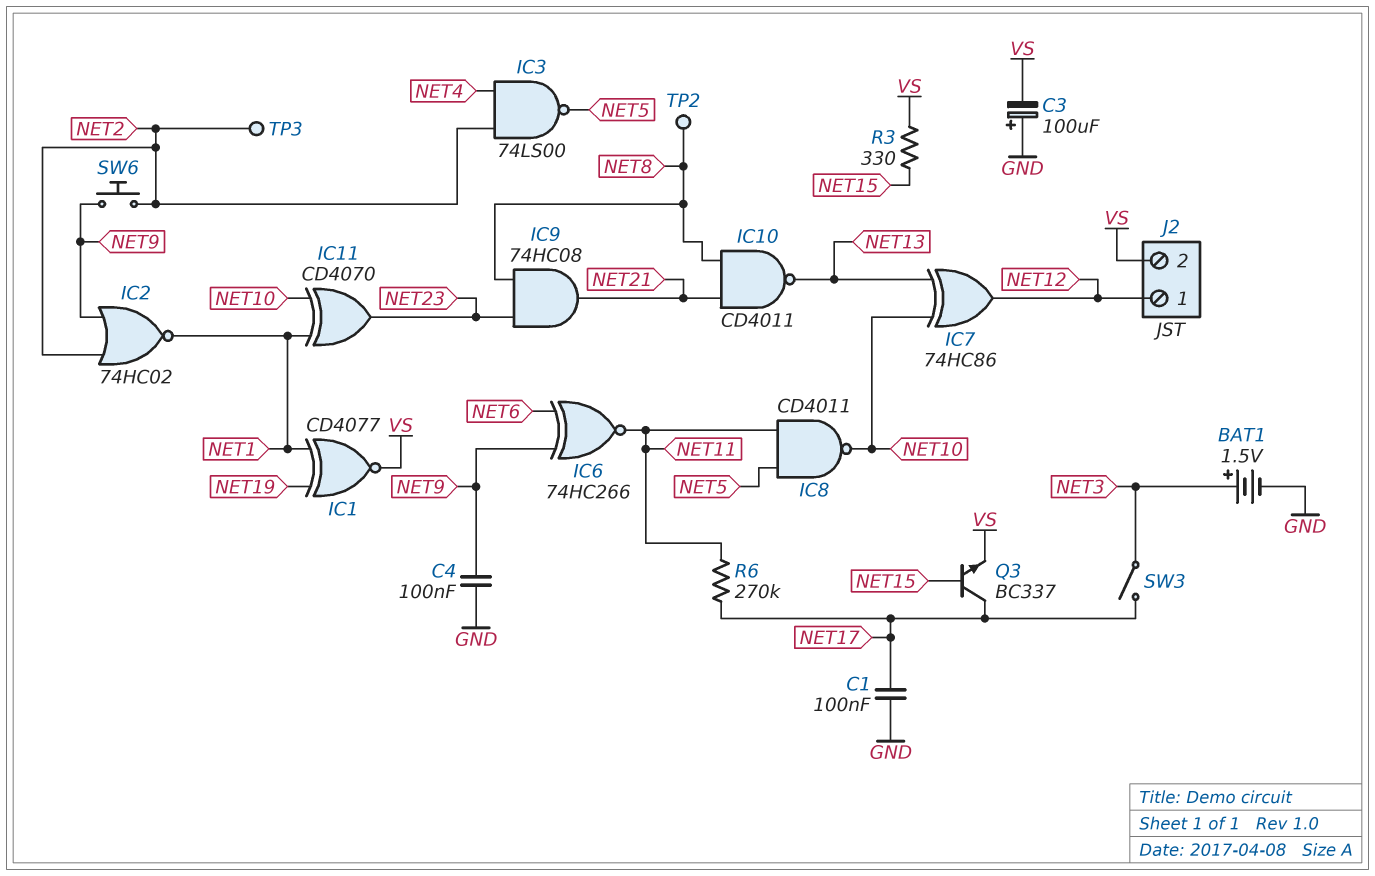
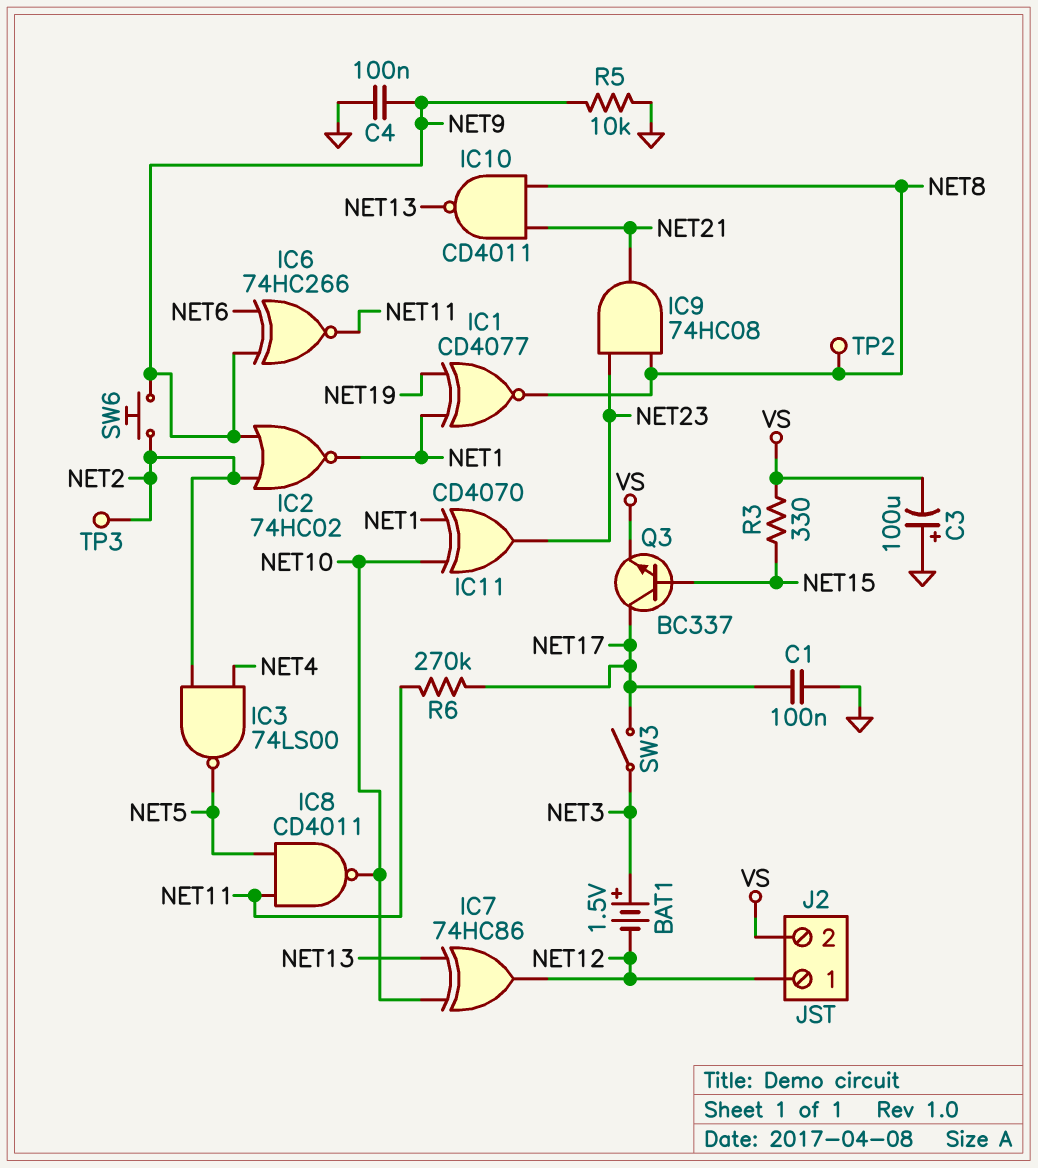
BAT1: 1.5V (plus NET3, minus GND) -> 1.5V (plus NET3, minus NET12)
IC1: XNOR CD4077 (in NET1, in NET19, out VS) -> XNOR CD4077 (in NET1, in NET19, out NET8)
R5: none -> 10k (GND, NET9)

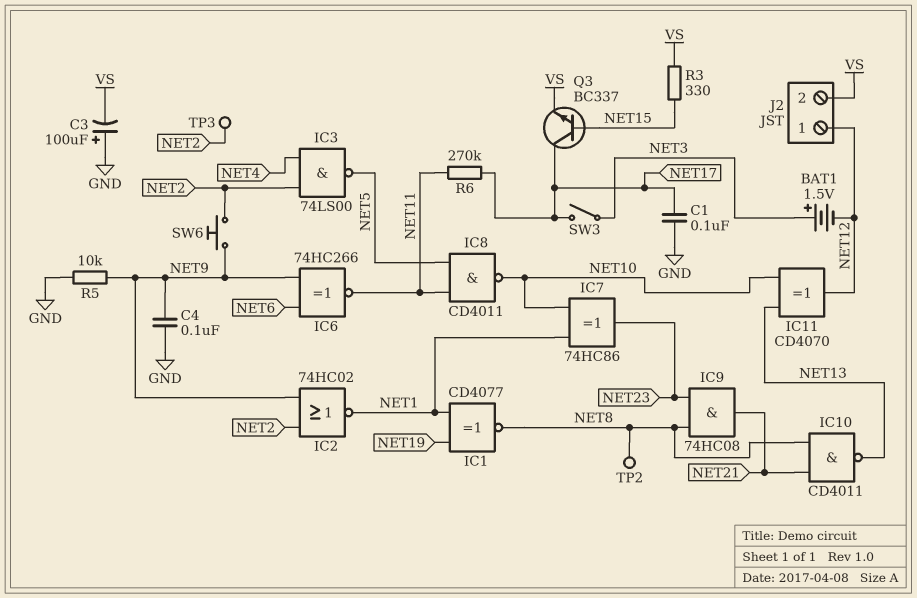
IC7: XOR 74HC86 (in NET10, in NET13, out NET12) -> XOR 74HC86 (in NET1, in NET10, out NET23)
IC11: XOR CD4070 (in NET1, in NET10, out NET23) -> XOR CD4070 (in NET10, in NET13, out NET12)

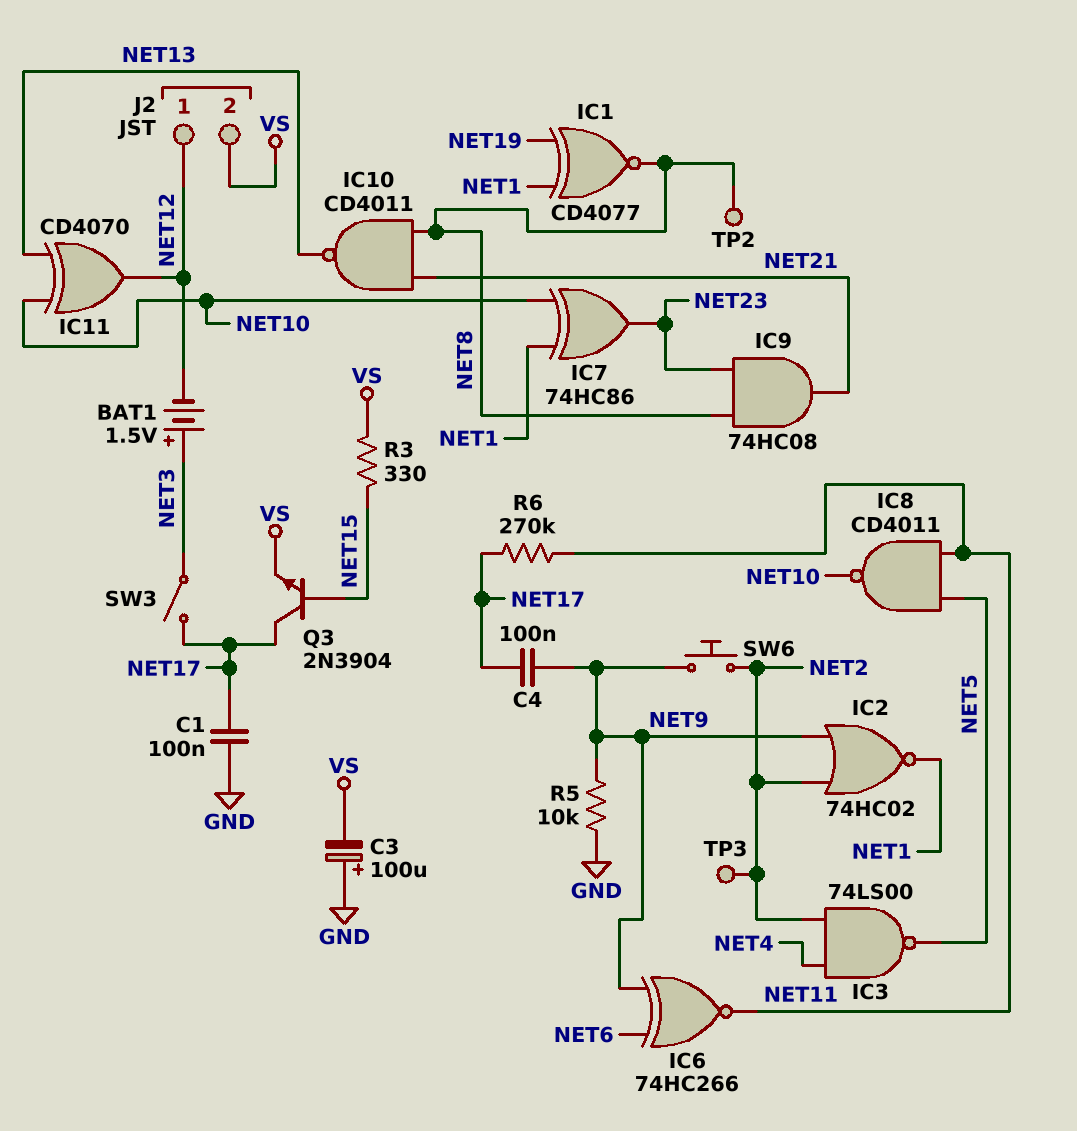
C4: 100nF (GND, NET9) -> 100nF (NET9, NET17)
Q3: NPN BC337 (B NET15, C NET17, E VS) -> NPN 2N3904 (B NET15, C NET17, E VS)

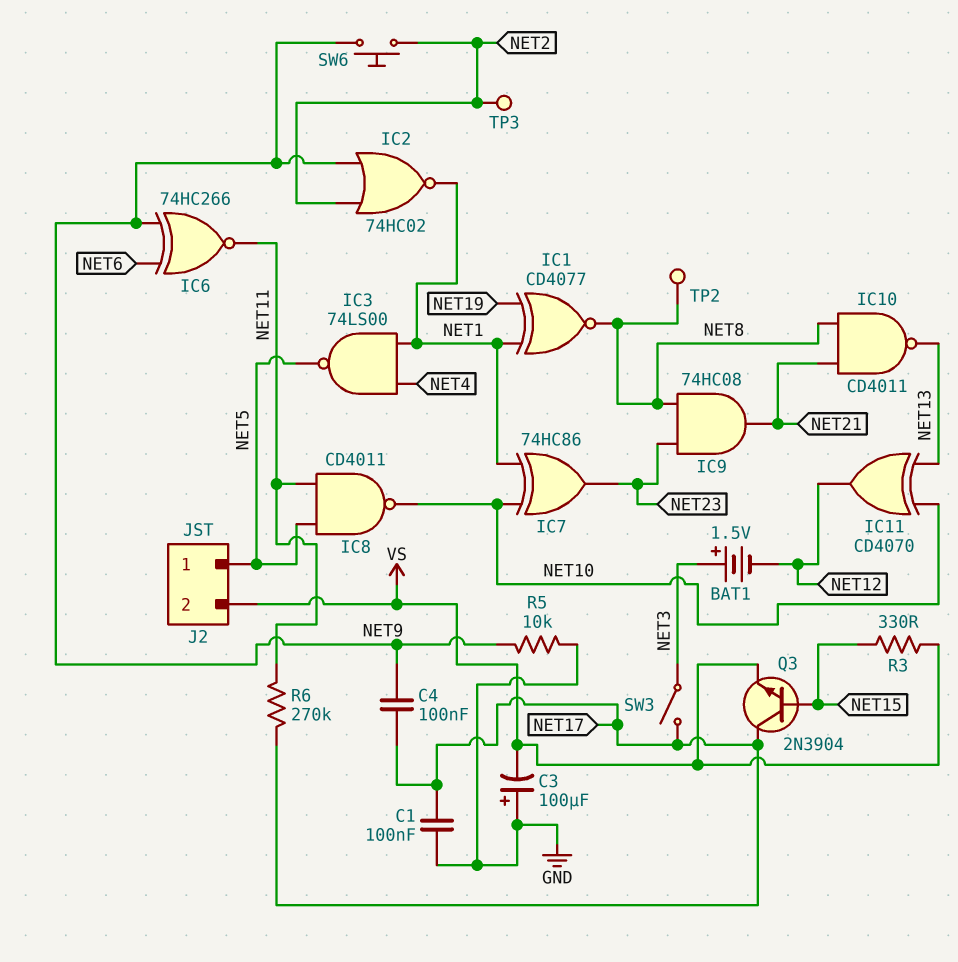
IC3: NAND 74LS00 (in NET2, in NET4, out NET5) -> NAND 74LS00 (in NET1, in NET4, out NET5)
J2 pin 1: NET12 -> NET5

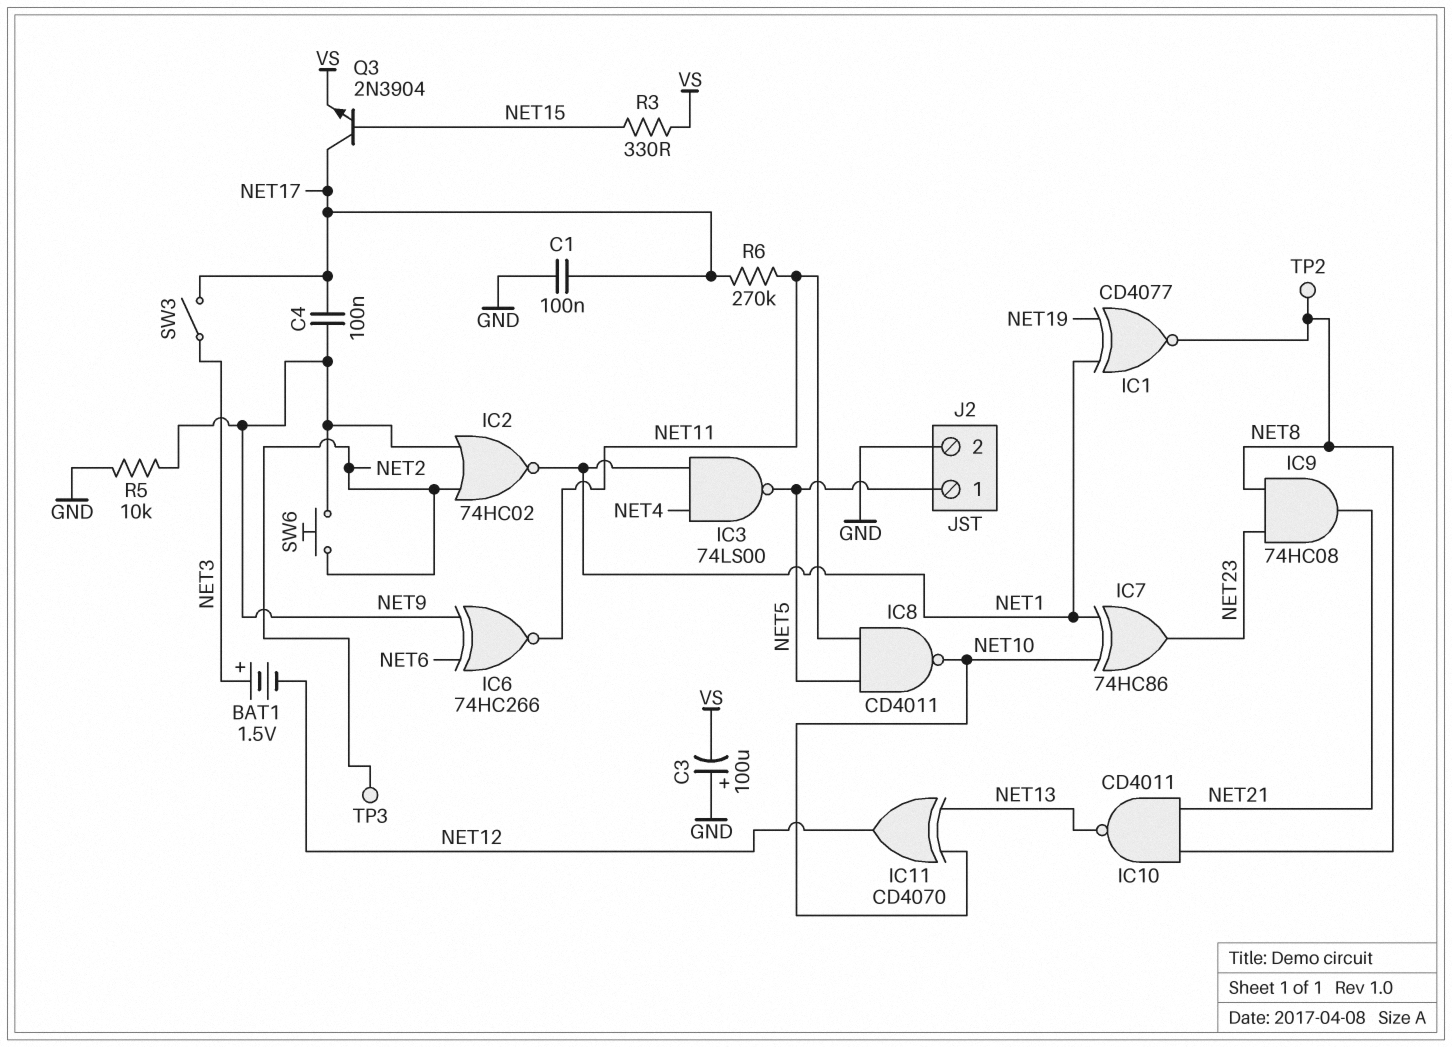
J2 pin 2: VS -> GND

